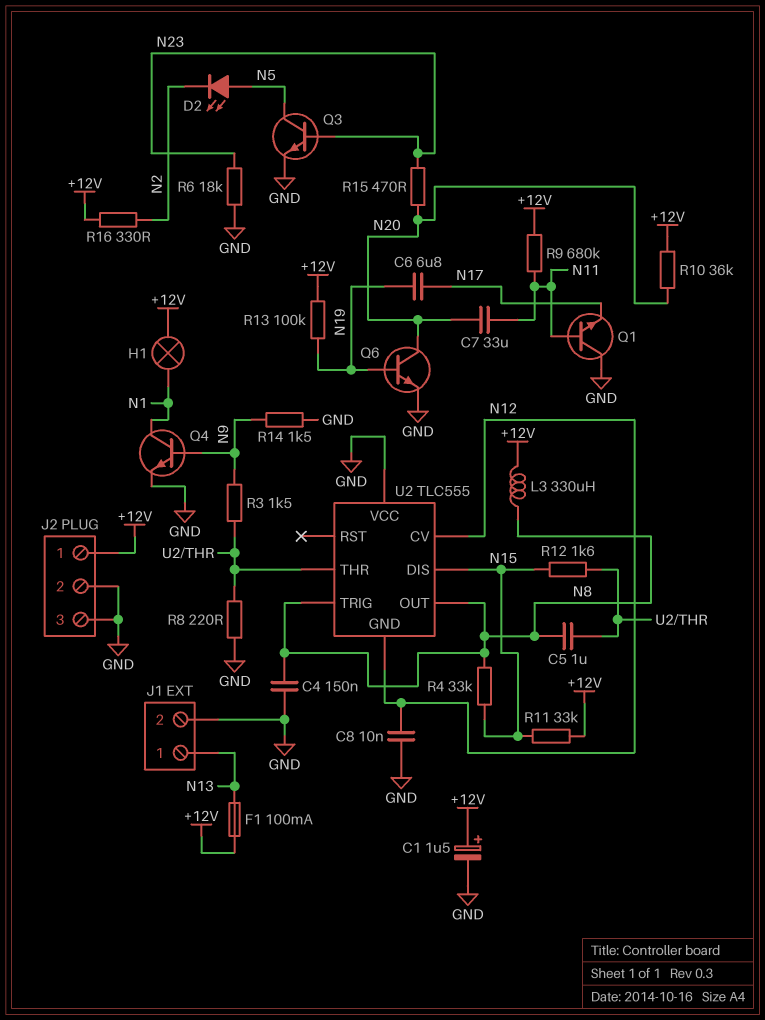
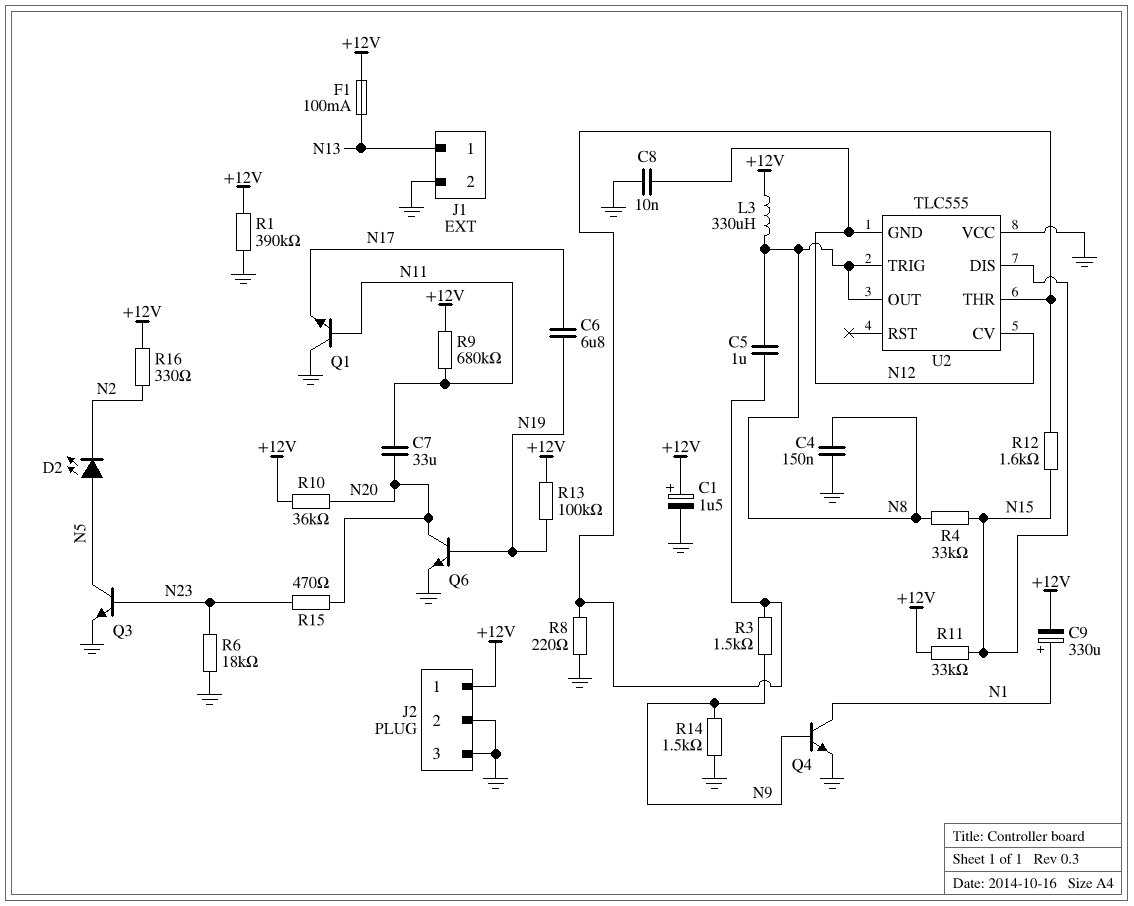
C9: none -> 330uF (plus N1, minus +12V)
H1: lamp (+12V, N1) -> none
R1: none -> 390k (+12V, GND)

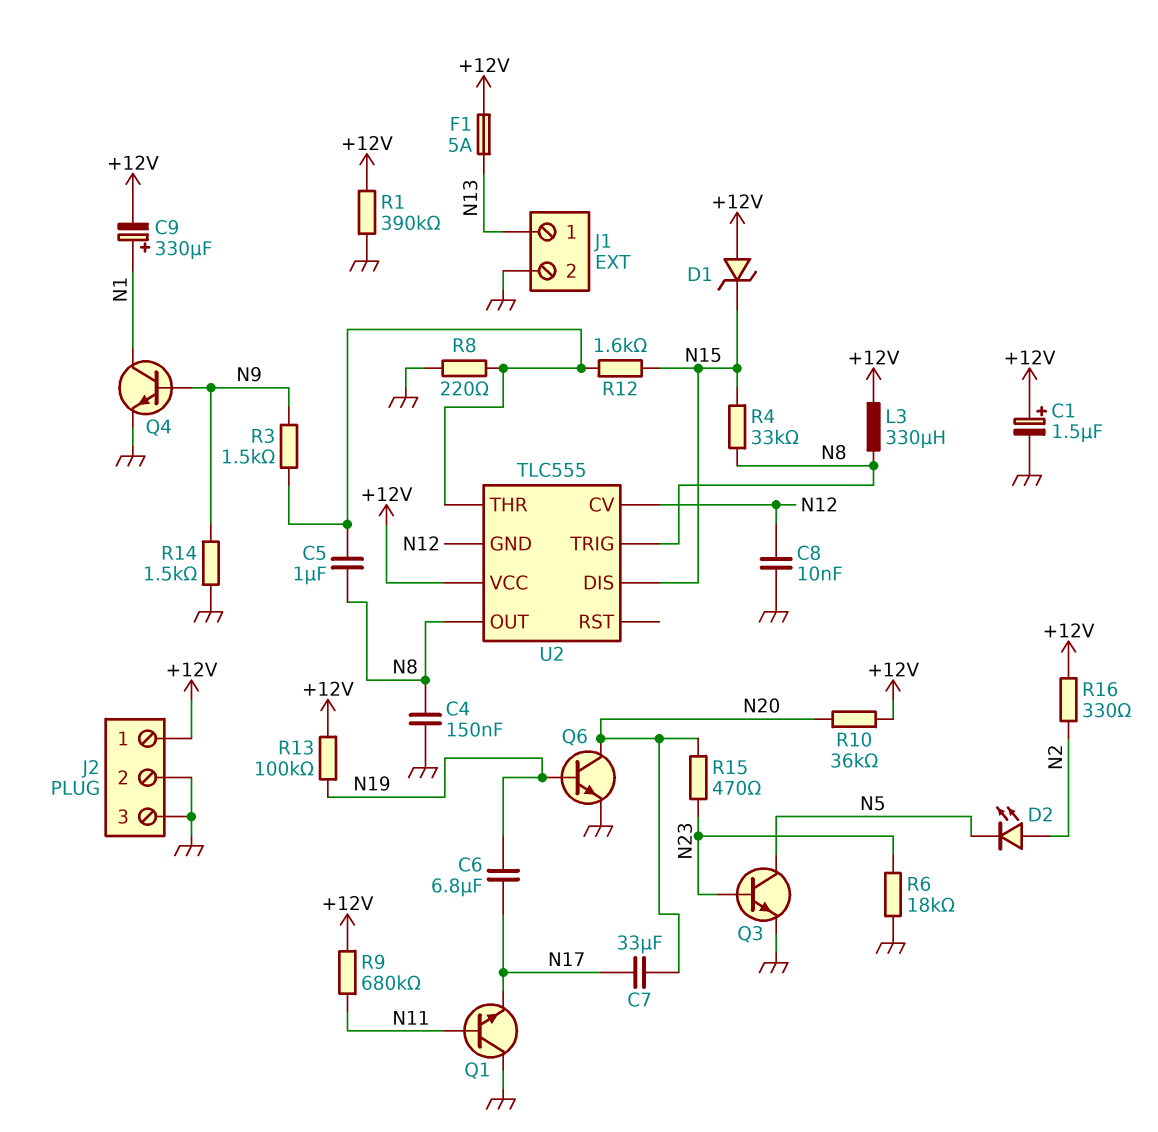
C7: 33uF (N11, N20) -> 33uF (N17, N20)
D1: none -> zener (A +12V, K N15)
D2: LED (A N5, K N2) -> LED (A N2, K N5)
F1: 100mA (+12V, N13) -> 5A (+12V, N13)
R11: 33k (+12V, N15) -> none
U2 pin VCC: GND -> +12V

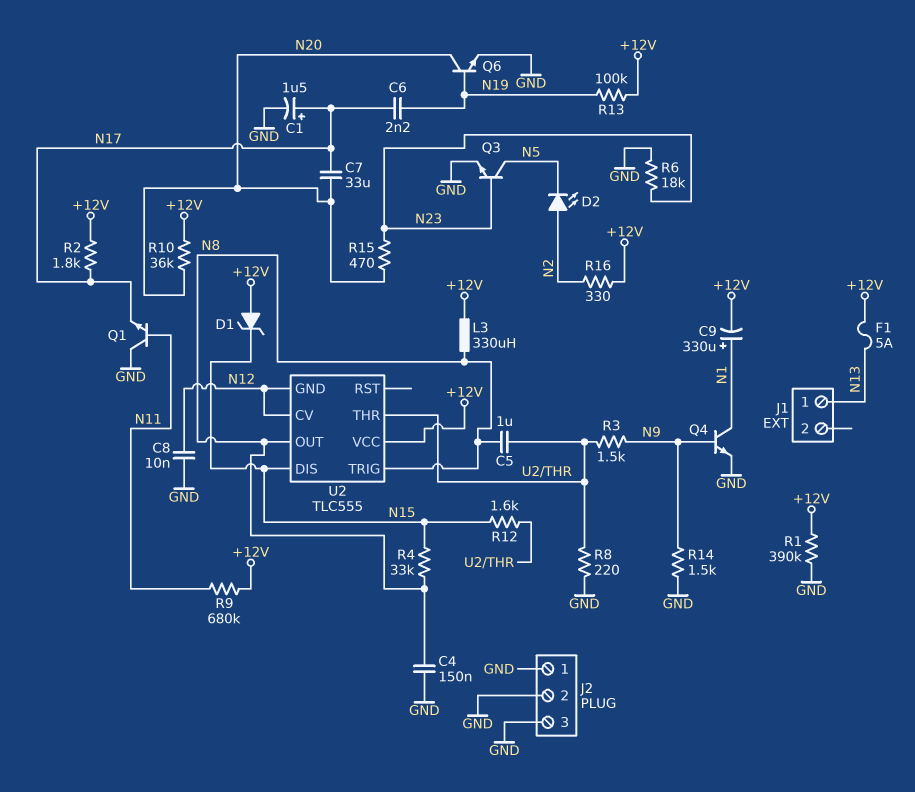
C1: 1.5uF (plus +12V, minus GND) -> 1.5uF (plus N17, minus GND)
C6: 6.8uF (N17, N19) -> 2.2nF (N17, N19)
J1 pin 2: GND -> none
J2 pin 1: +12V -> GND
R2: none -> 1.8k (+12V, N17)

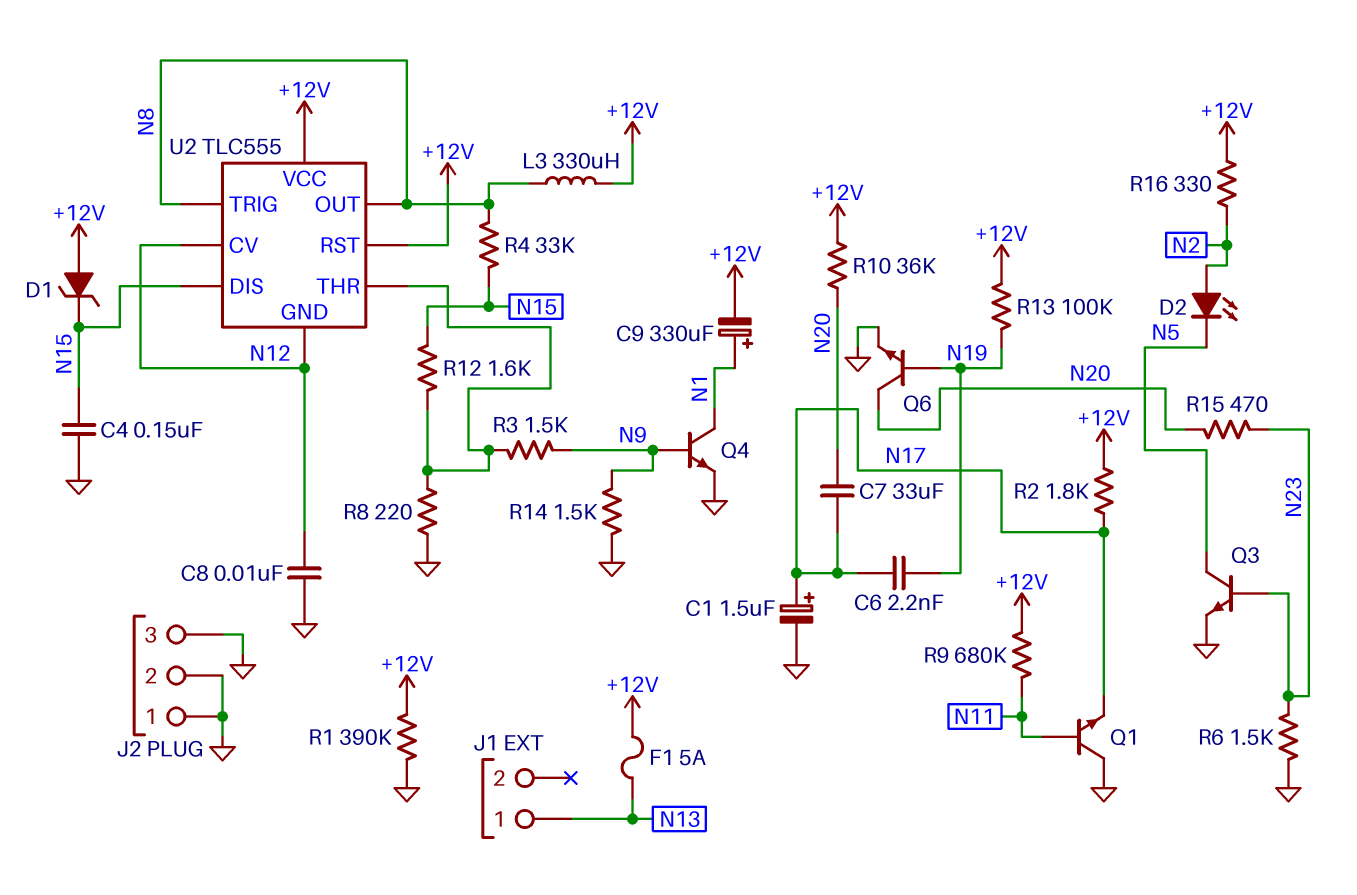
C4: 150nF (GND, N8) -> 150nF (GND, N15)
C5: 1uF (N8, U2/THR) -> none
R6: 18k (GND, N23) -> 1.5k (GND, N23)
U2 pin RST: none -> +12V

